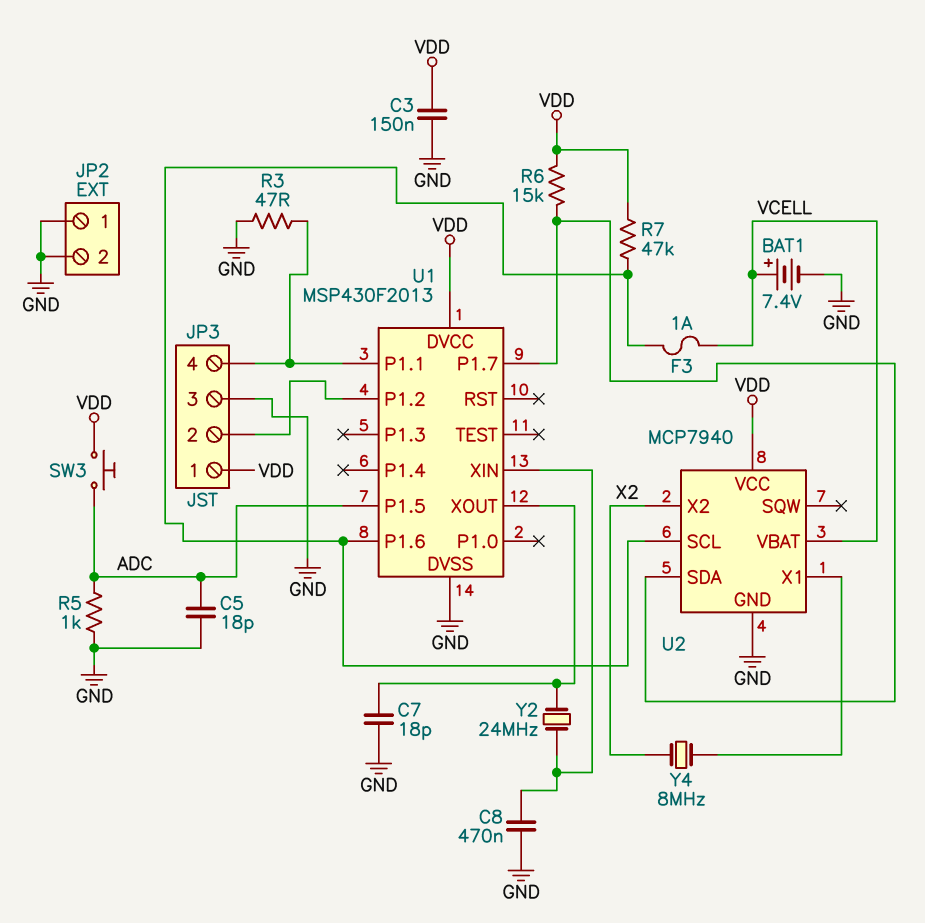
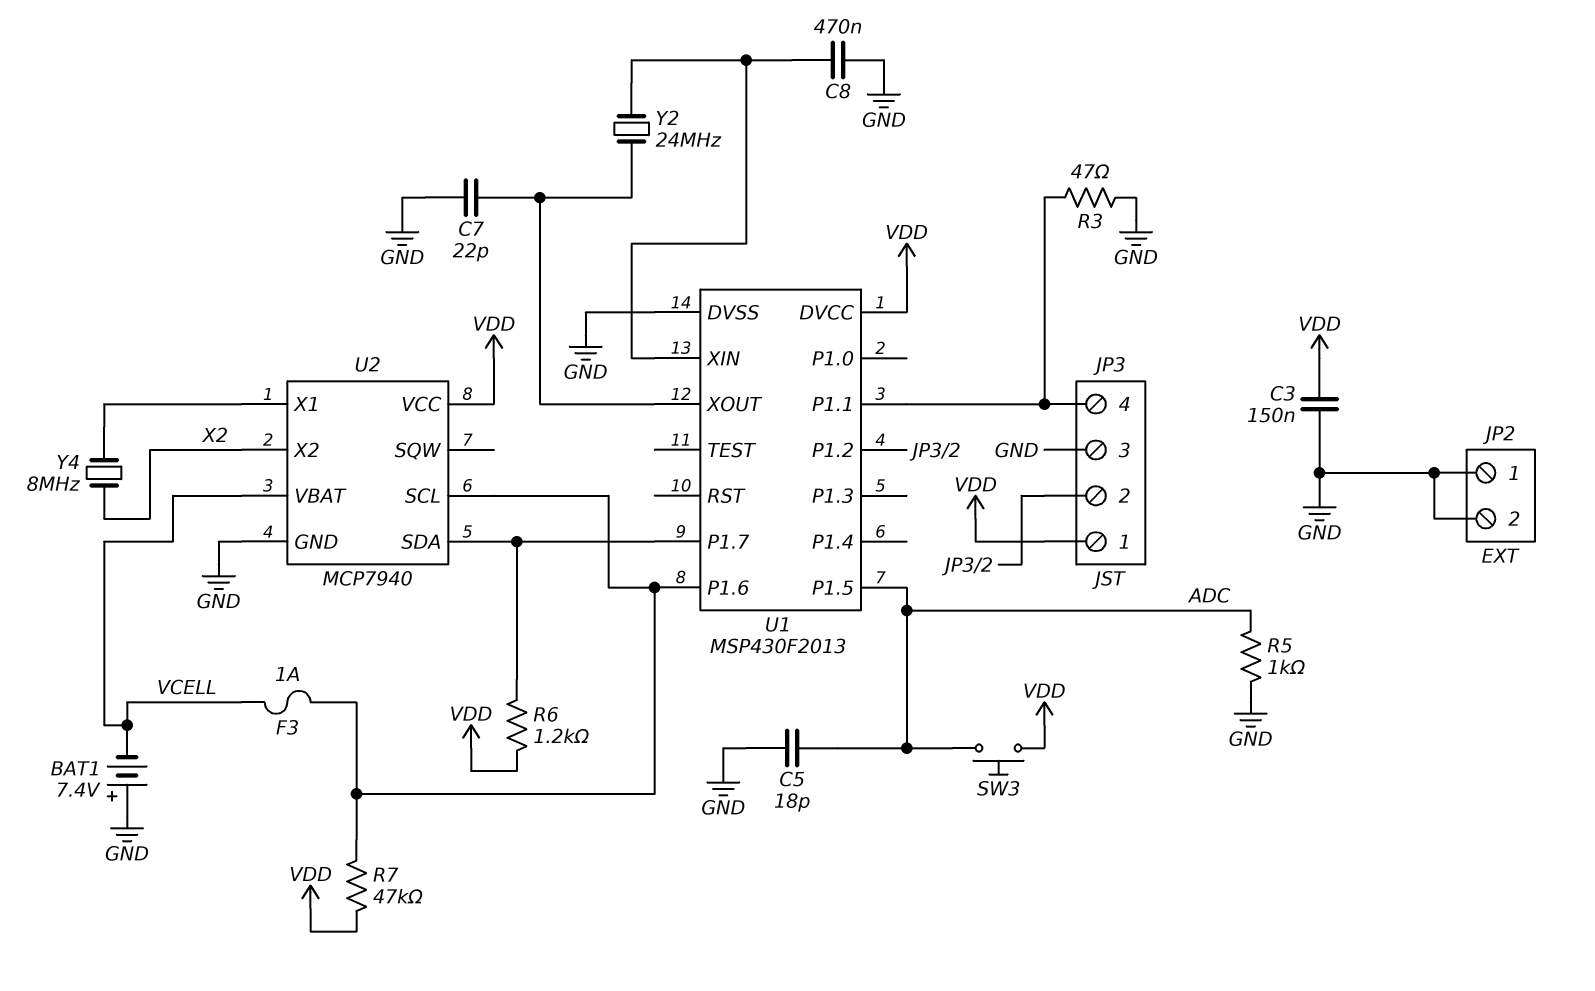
BAT1: 7.4V (plus VCELL, minus GND) -> 7.4V (plus GND, minus VCELL)
C7: 18pF (GND, U1/XOUT) -> 22pF (GND, U1/XOUT)
R6: 15k (U1/P1.7, VDD) -> 1.2k (U1/P1.7, VDD)

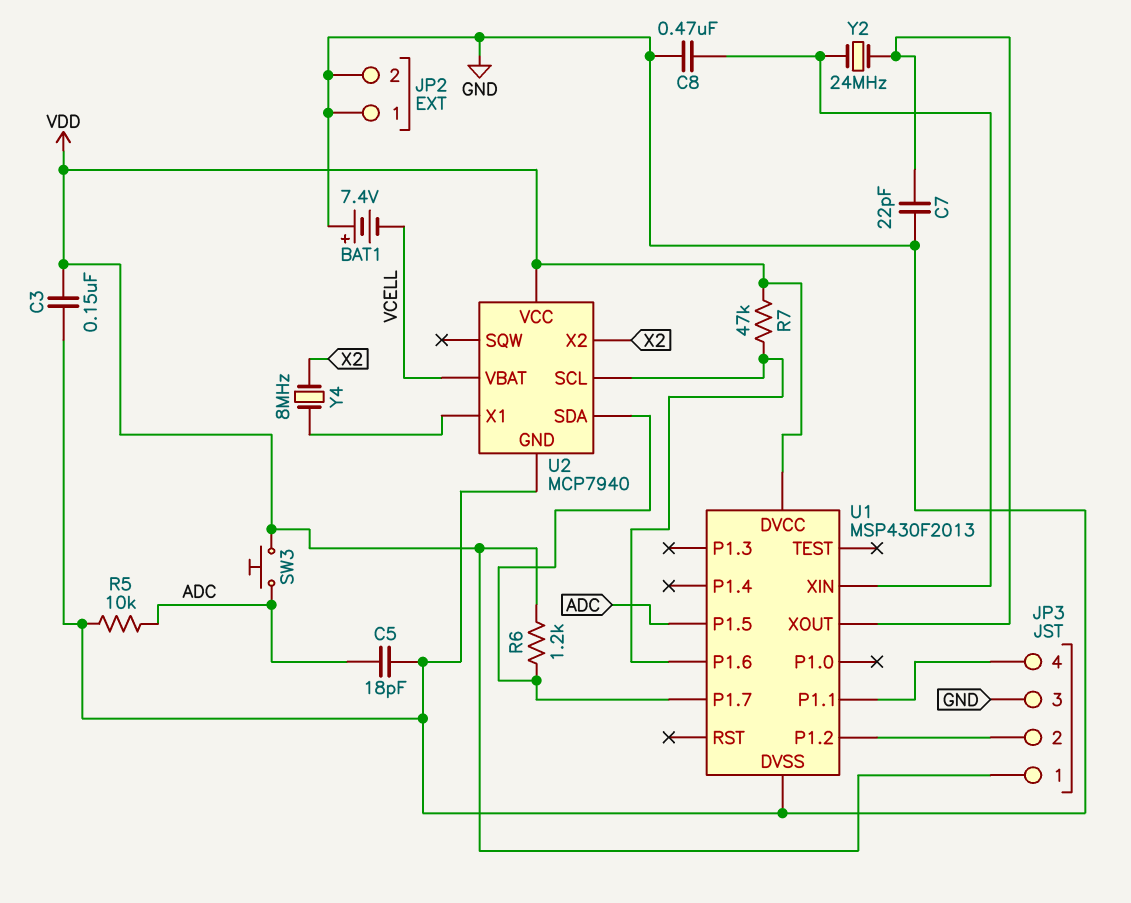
F3: 1A (U1/P1.6, VCELL) -> none
R3: 47 (GND, JP3/4) -> none
R5: 1k (ADC, GND) -> 10k (ADC, GND)

